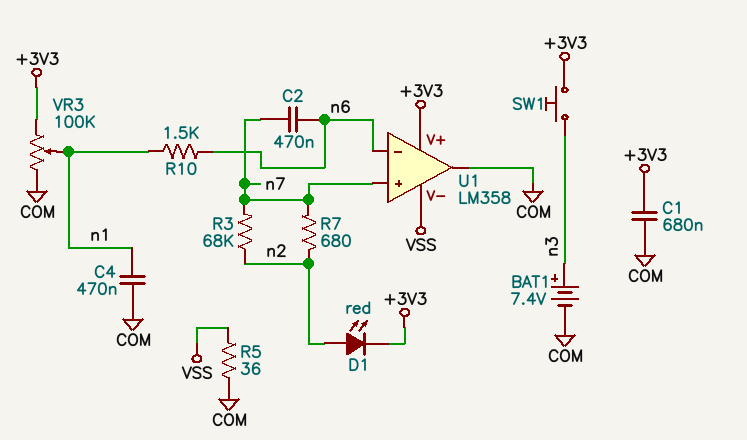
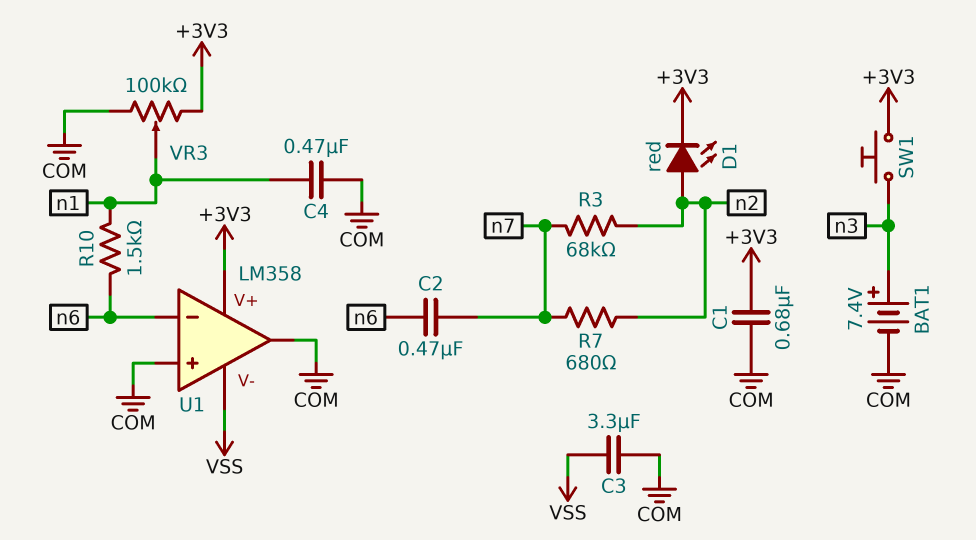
C3: none -> 3.3uF (COM, VSS)
R5: 36 (COM, VSS) -> none
U1 pin in+: n7 -> COM

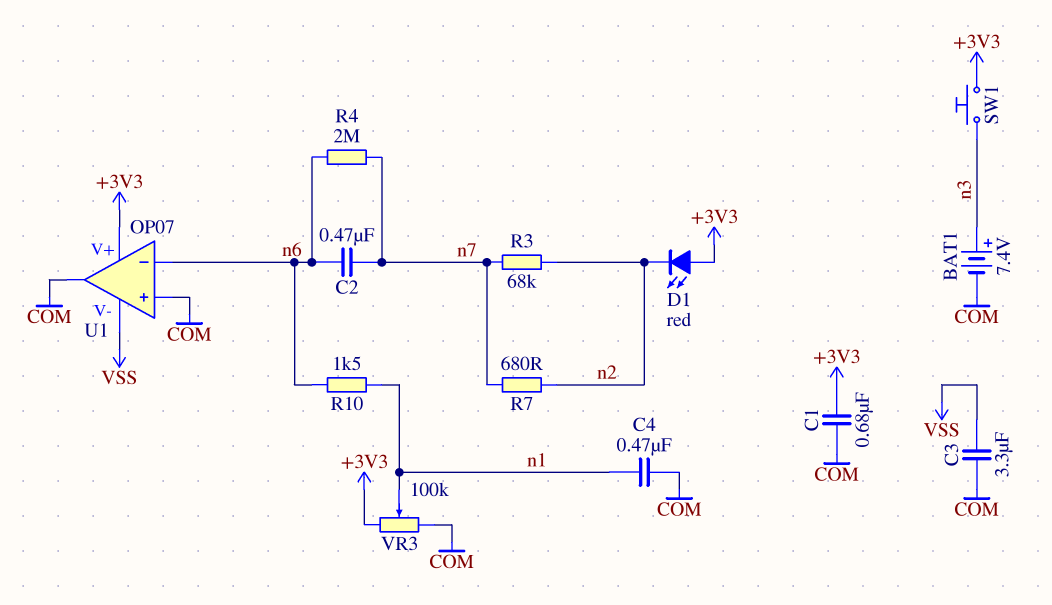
D1: LED red (A n2, K +3V3) -> LED red (A +3V3, K n2)
R4: none -> 2M (n6, n7)
U1: LM358 -> OP07

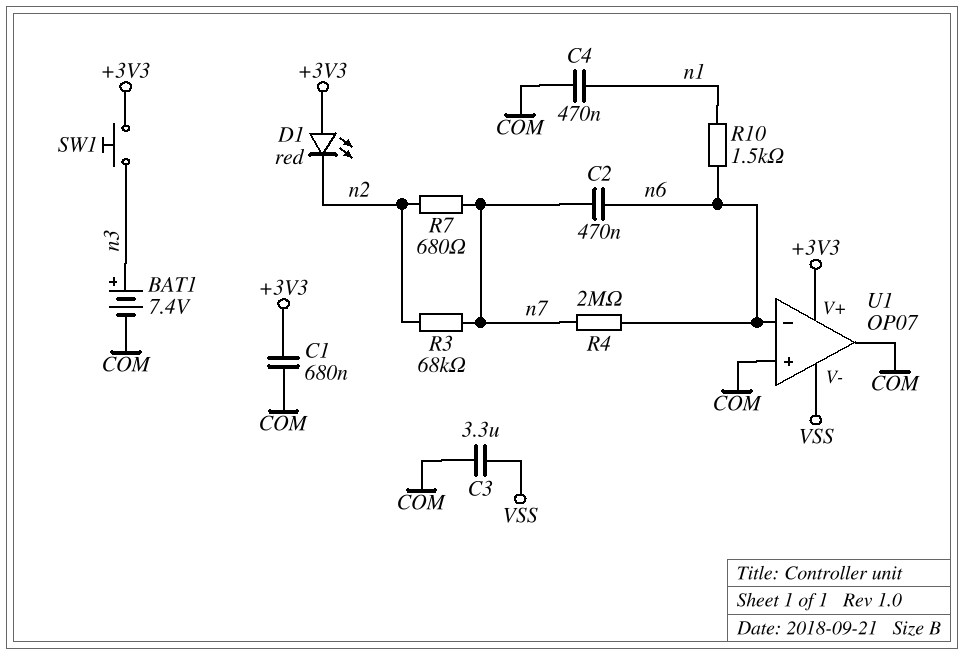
VR3: 100k (+3V3, COM, wiper n1) -> none

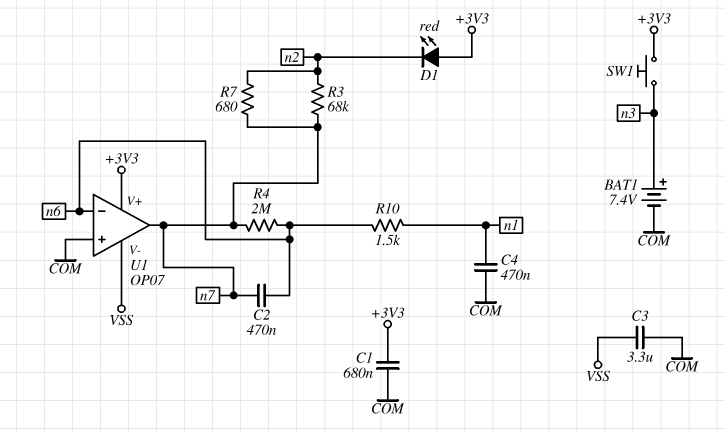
U1 pin out: COM -> n7

